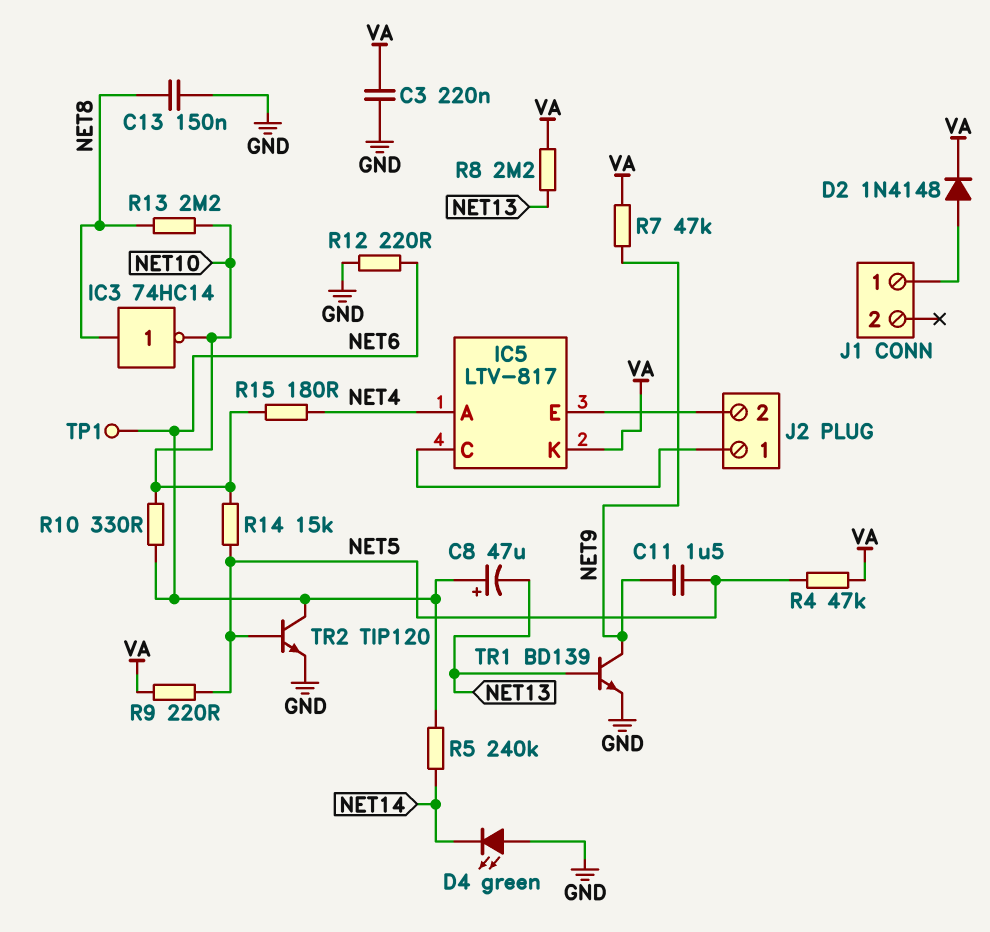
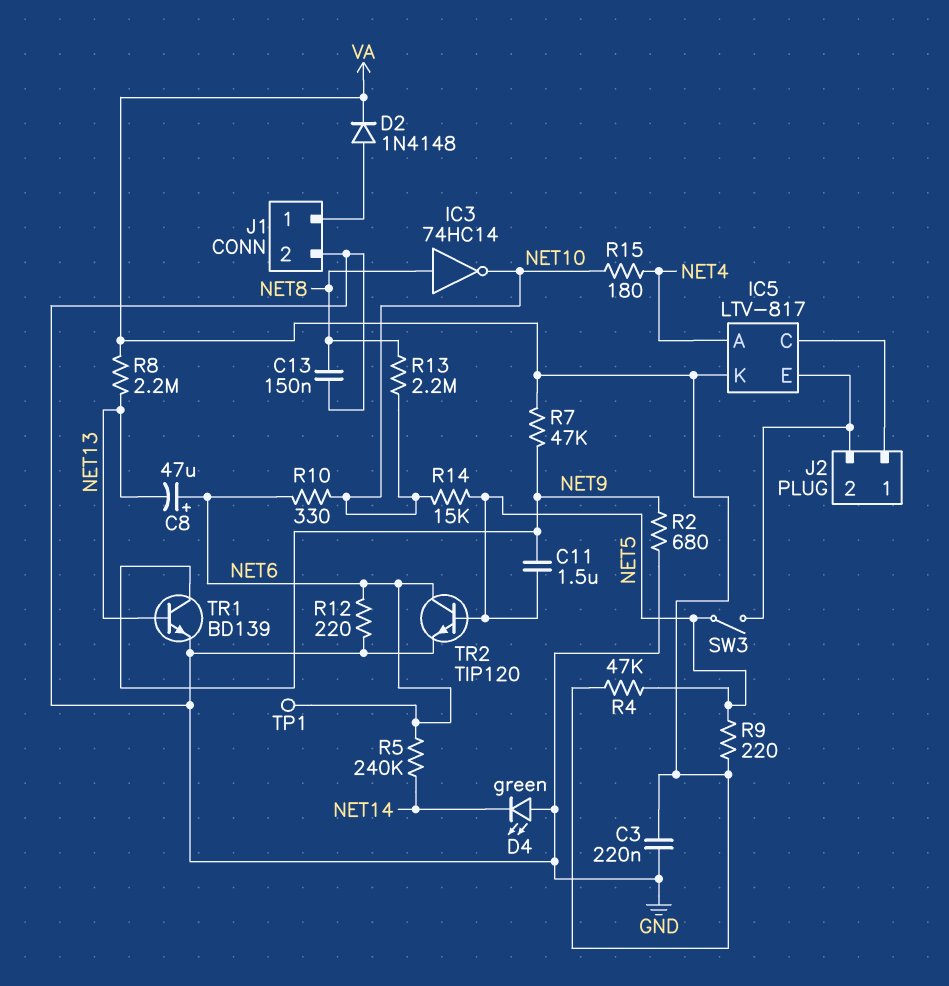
J1 pin 2: none -> GND
R2: none -> 680 (GND, NET9)
SW3: none -> switch (IC5/E, NET5)

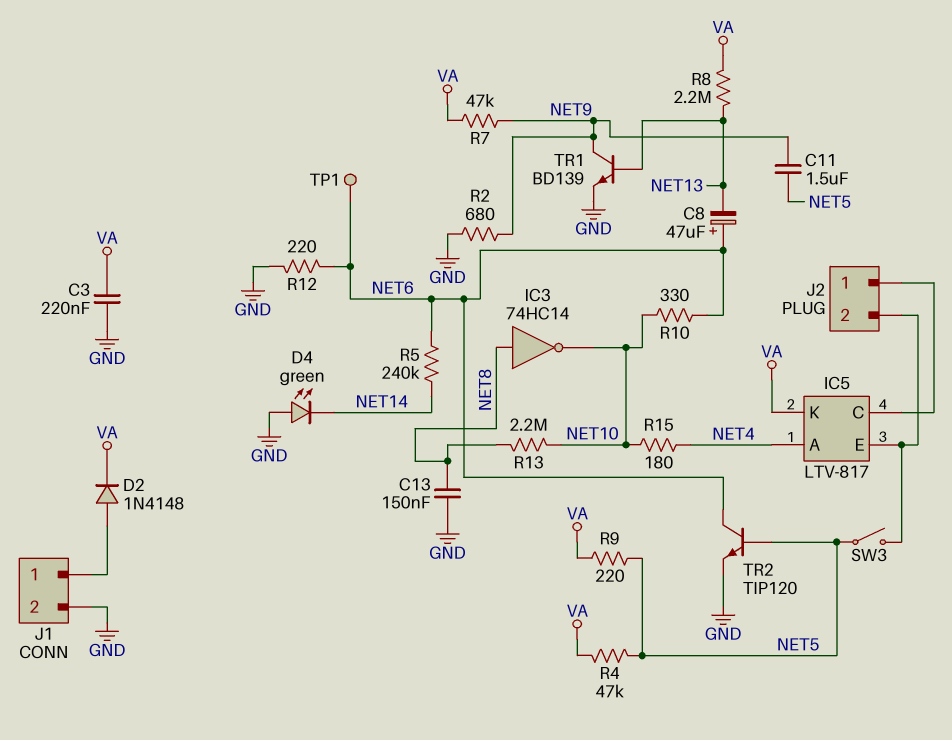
R14: 15k (NET5, NET10) -> none

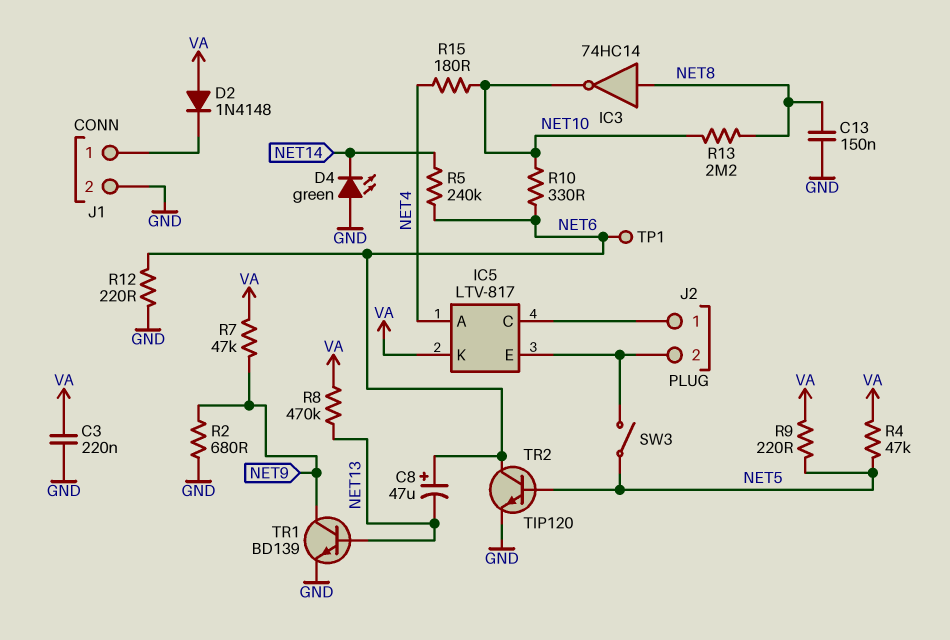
C11: 1.5uF (NET5, NET9) -> none
D2: diode 1N4148 (A J1/1, K VA) -> diode 1N4148 (A VA, K J1/1)
R8: 2.2M (NET13, VA) -> 470k (NET13, VA)

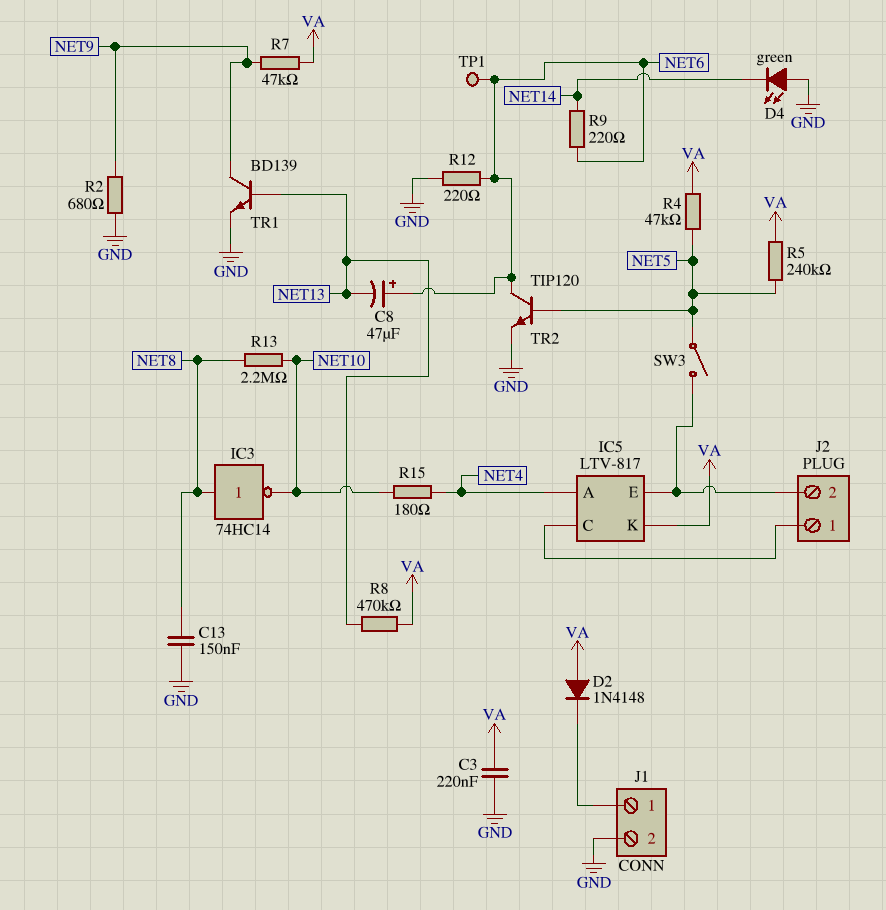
R5: 240k (NET6, NET14) -> 240k (NET5, VA)
R9: 220 (NET5, VA) -> 220 (NET6, NET14)
R10: 330 (NET6, NET10) -> none

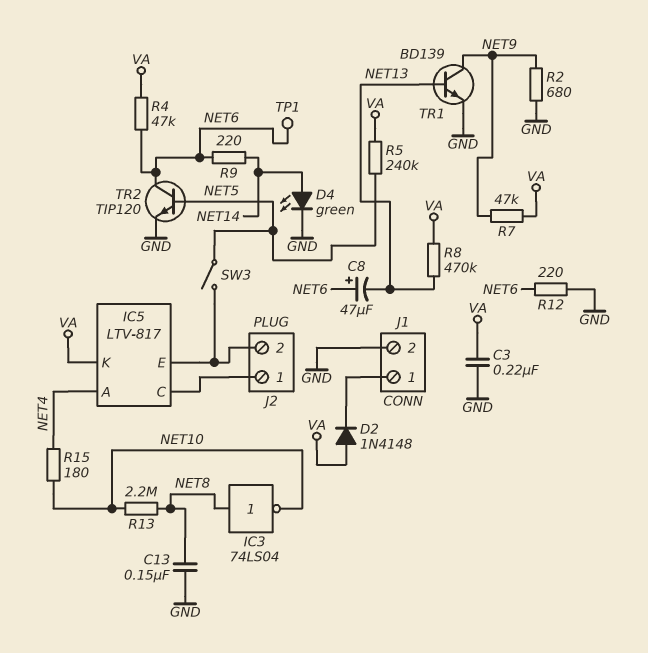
D4: LED green (A GND, K NET14) -> LED green (A NET14, K GND)
IC3: NOT 74HC14 (in NET8, out NET10) -> NOT 74LS04 (in NET8, out NET10)
R4: 47k (NET5, VA) -> 47k (NET6, VA)

